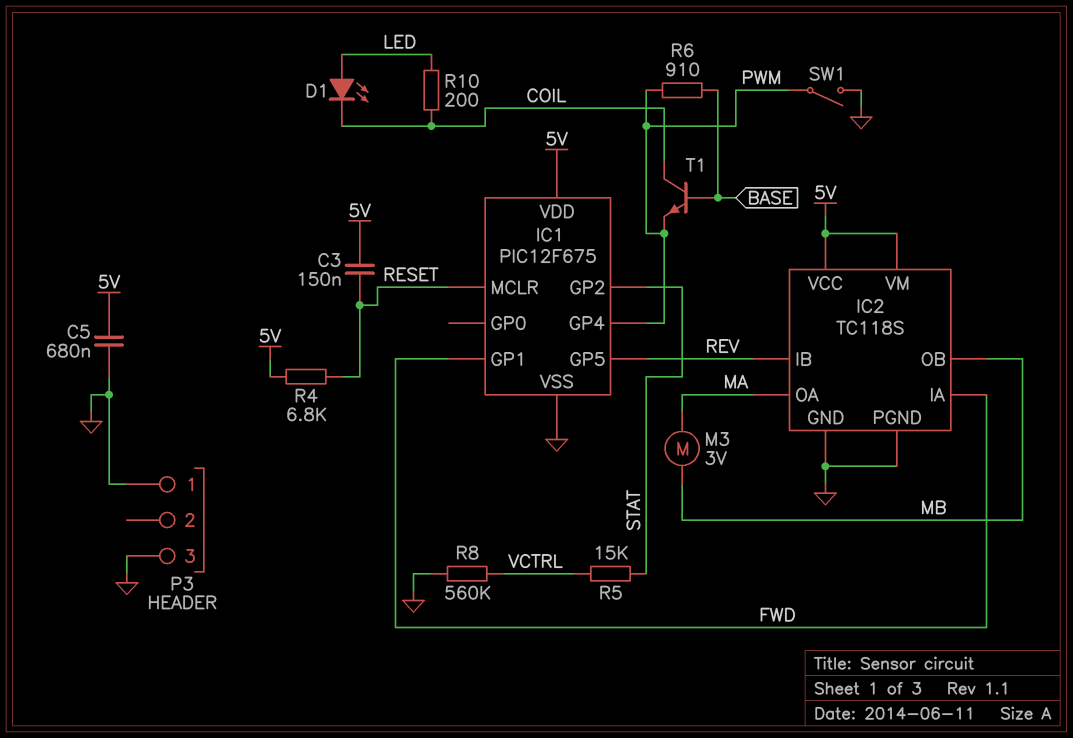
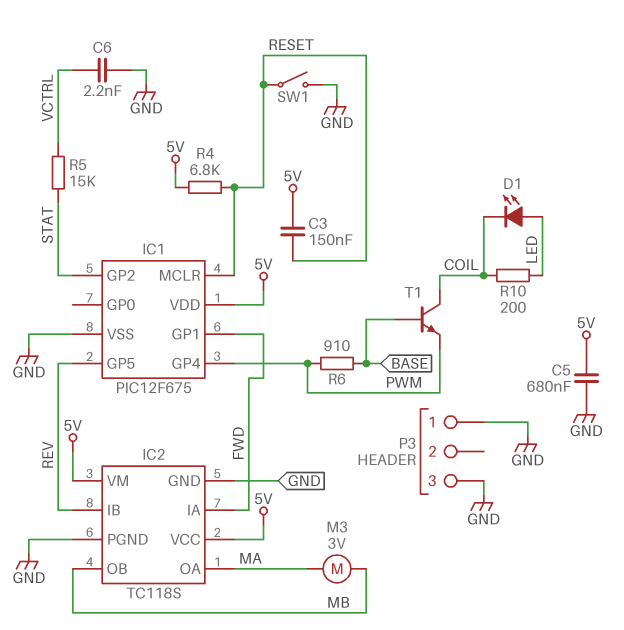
C6: none -> 2.2nF (GND, VCTRL)
R8: 560k (GND, VCTRL) -> none
SW1: switch (GND, PWM) -> switch (GND, RESET)

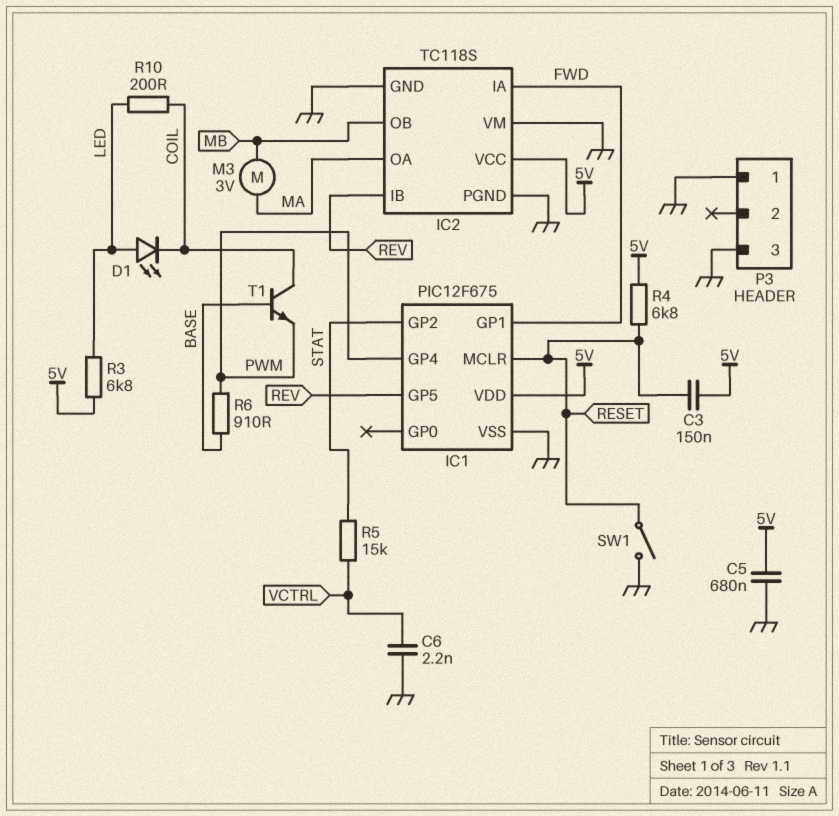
IC2 pin VM: 5V -> GND
R3: none -> 6.8k (5V, LED)

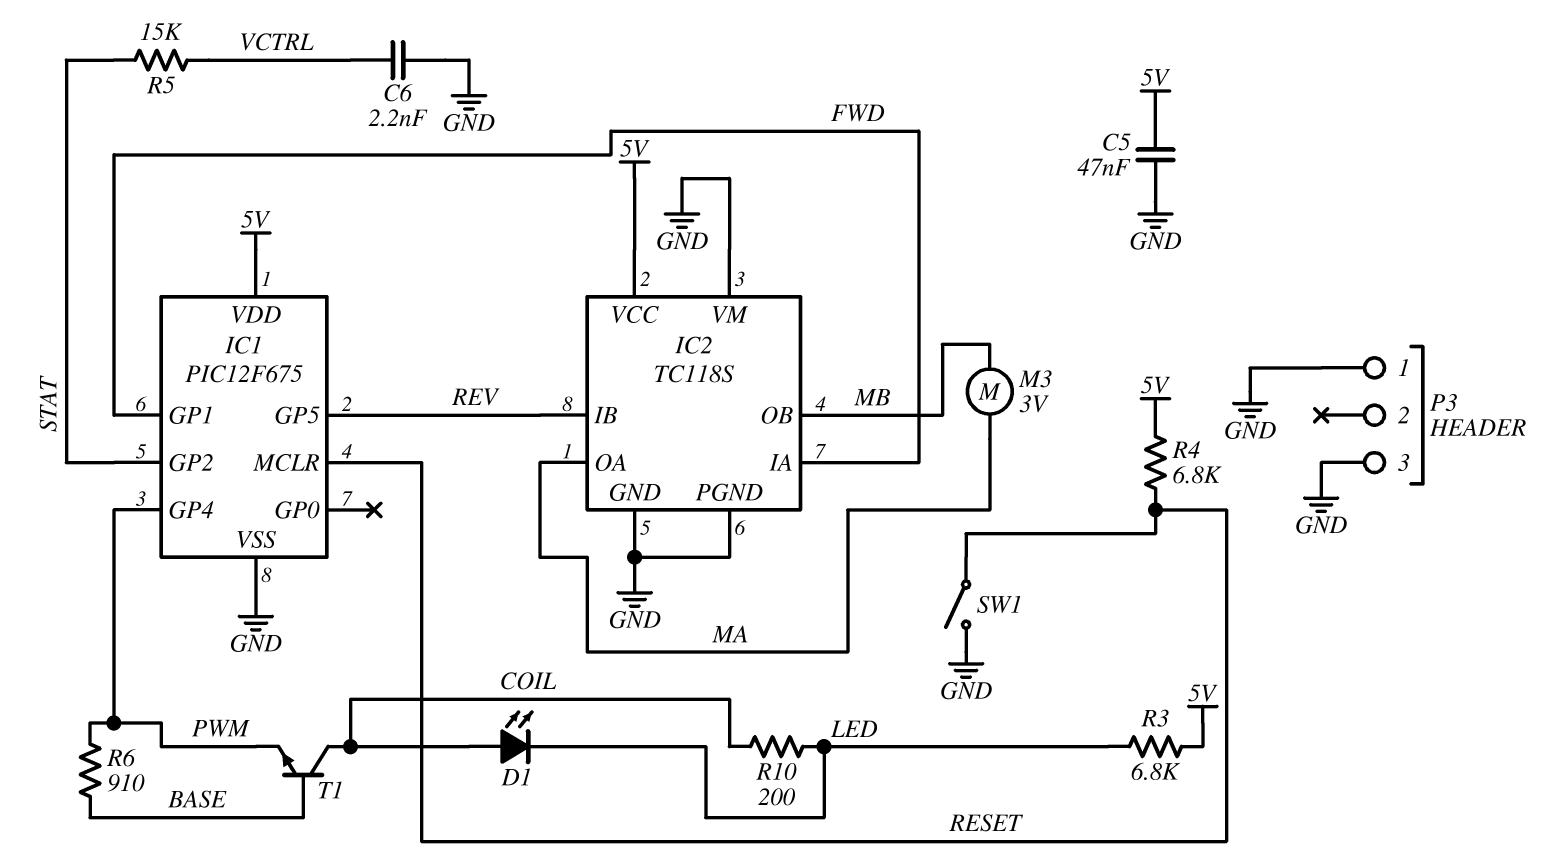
C3: 150nF (5V, RESET) -> none
C5: 680nF (5V, GND) -> 47nF (5V, GND)
D1: LED (A LED, K COIL) -> LED (A COIL, K LED)

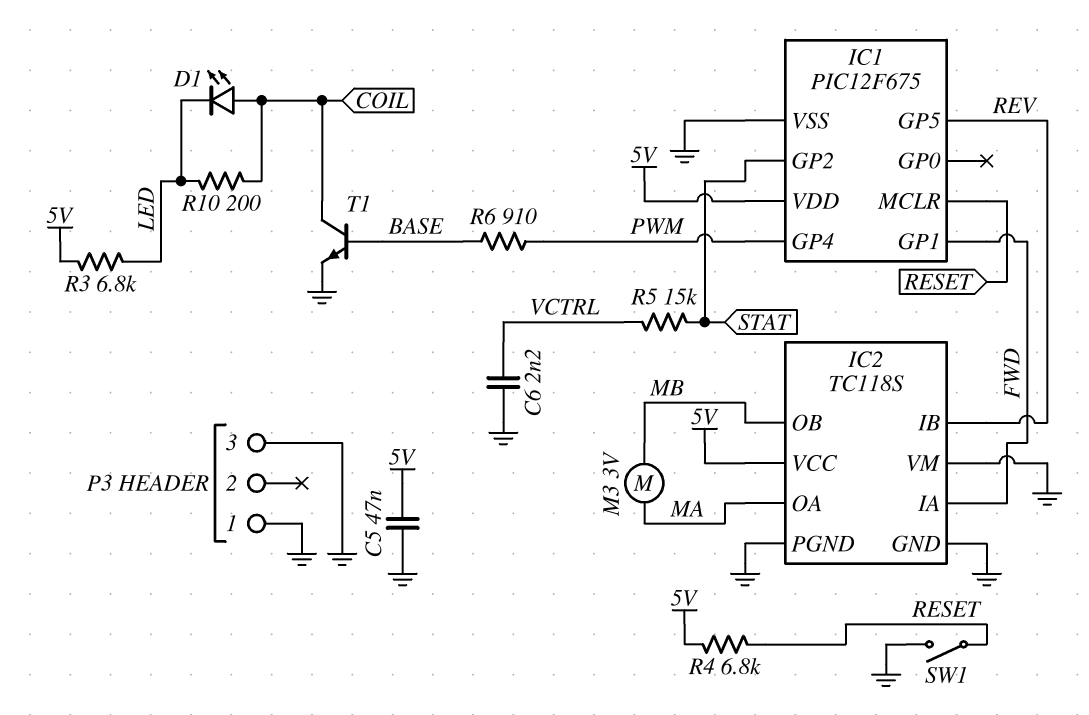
T1: NPN (B BASE, C COIL, E PWM) -> NPN (B BASE, C COIL, E GND)

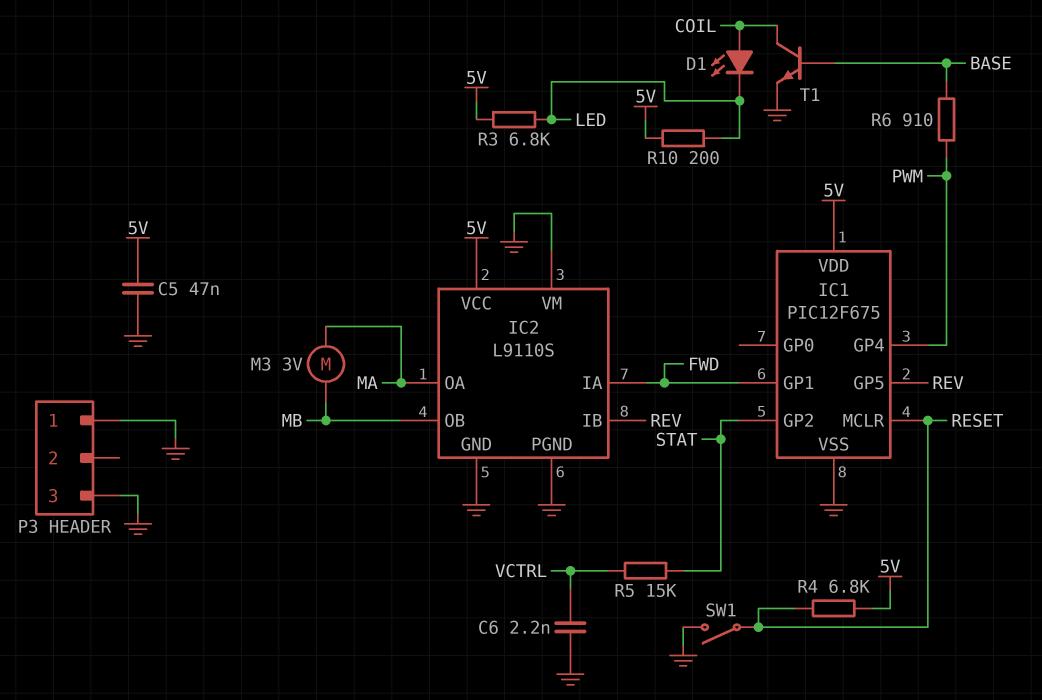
IC2: TC118S -> L9110S
R10: 200 (COIL, LED) -> 200 (5V, LED)

